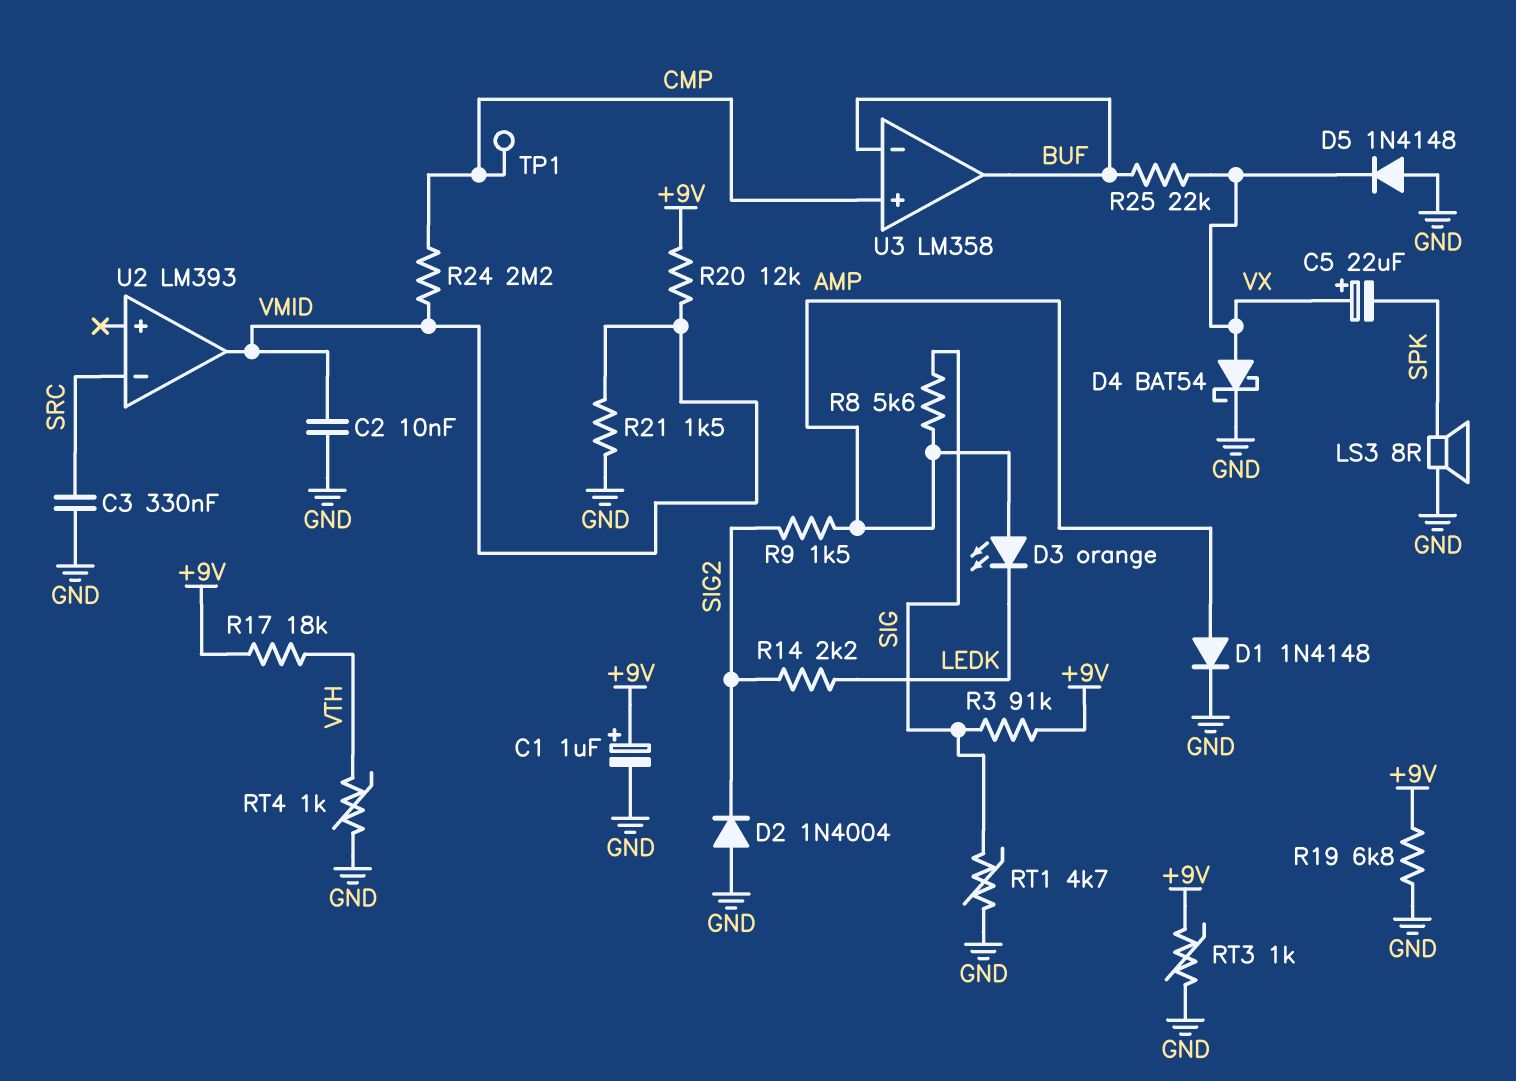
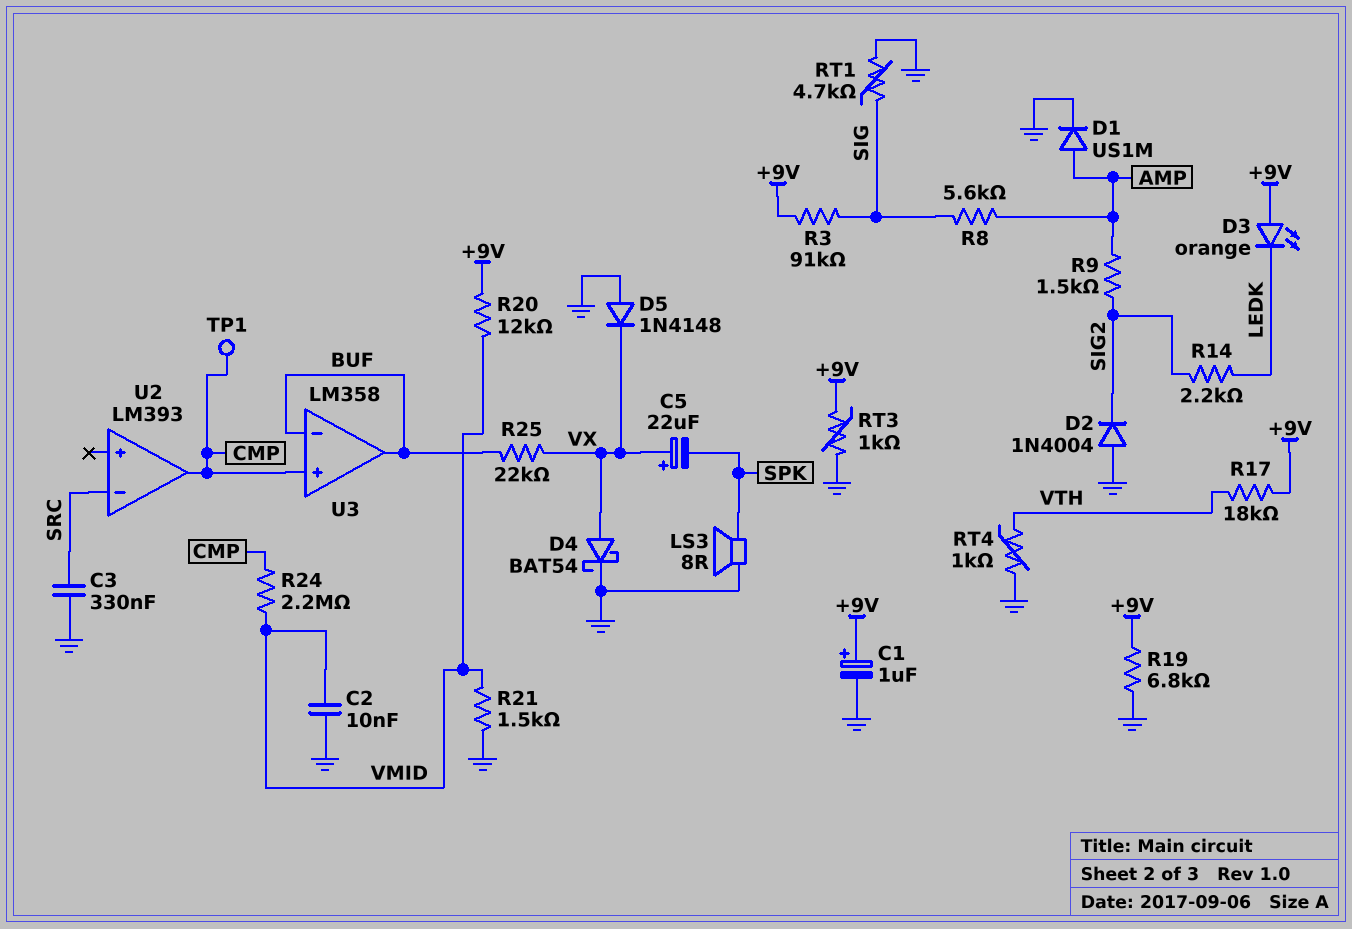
D1: diode 1N4148 (A AMP, K GND) -> diode US1M (A AMP, K GND)
D3: LED orange (A AMP, K LEDK) -> LED orange (A +9V, K LEDK)
U2 pin out: VMID -> CMP

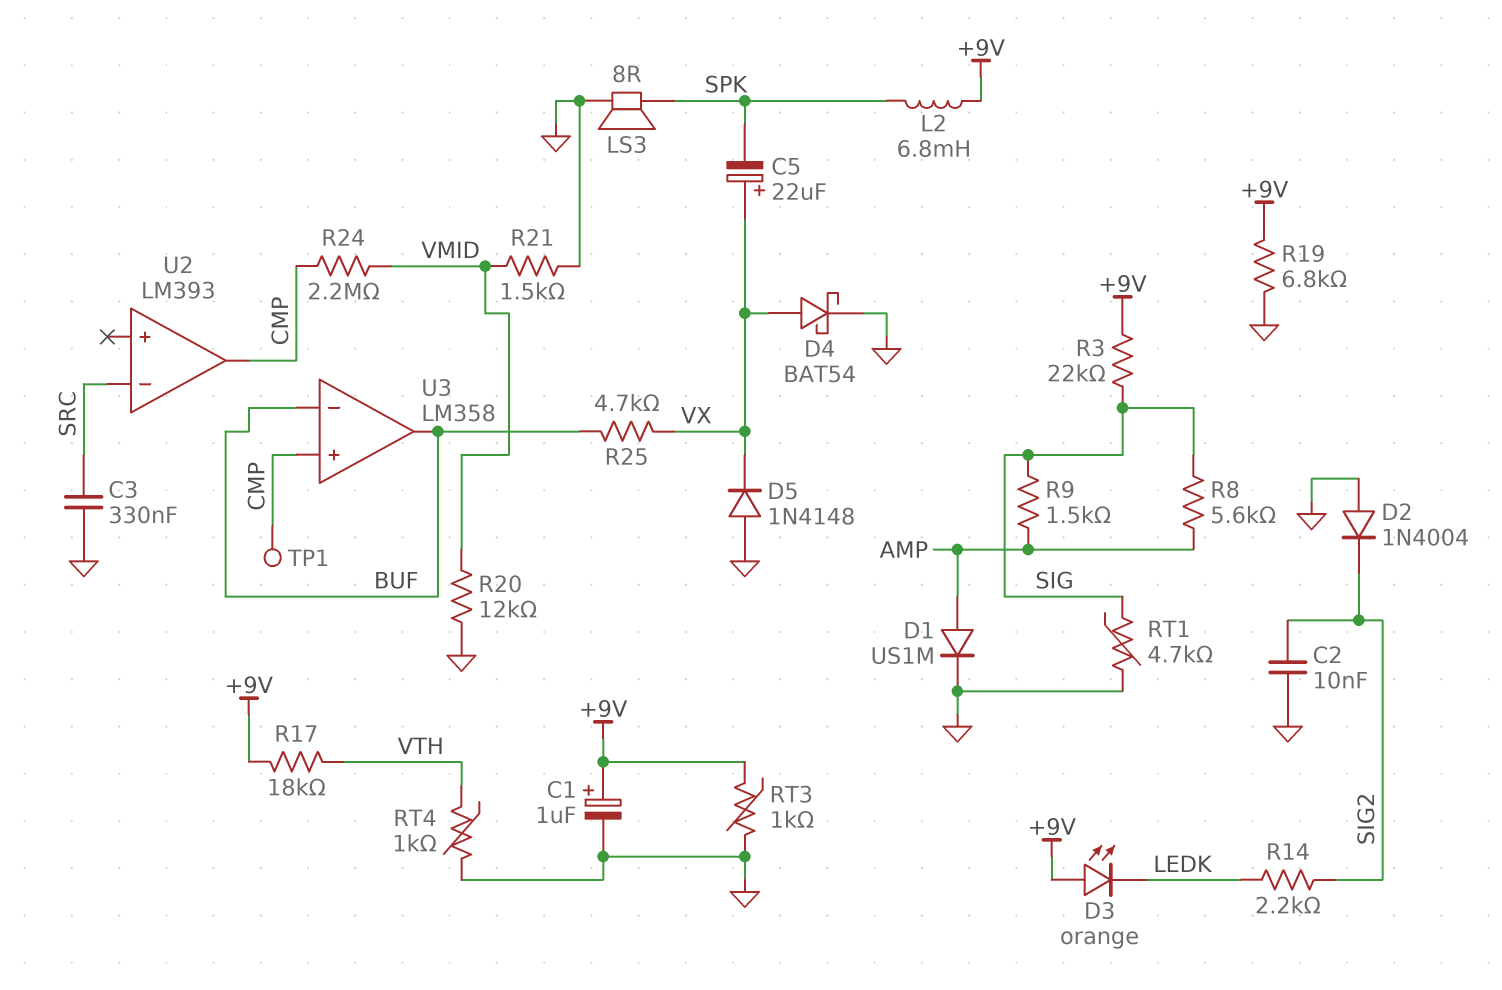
C2: 10nF (GND, VMID) -> 10nF (GND, SIG2)
L2: none -> 6.8mH (+9V, SPK)
R3: 91k (+9V, SIG) -> 22k (+9V, SIG)
R9: 1.5k (AMP, SIG2) -> 1.5k (AMP, SIG)
R20: 12k (+9V, VMID) -> 12k (GND, VMID)
R25: 22k (BUF, VX) -> 4.7k (BUF, VX)

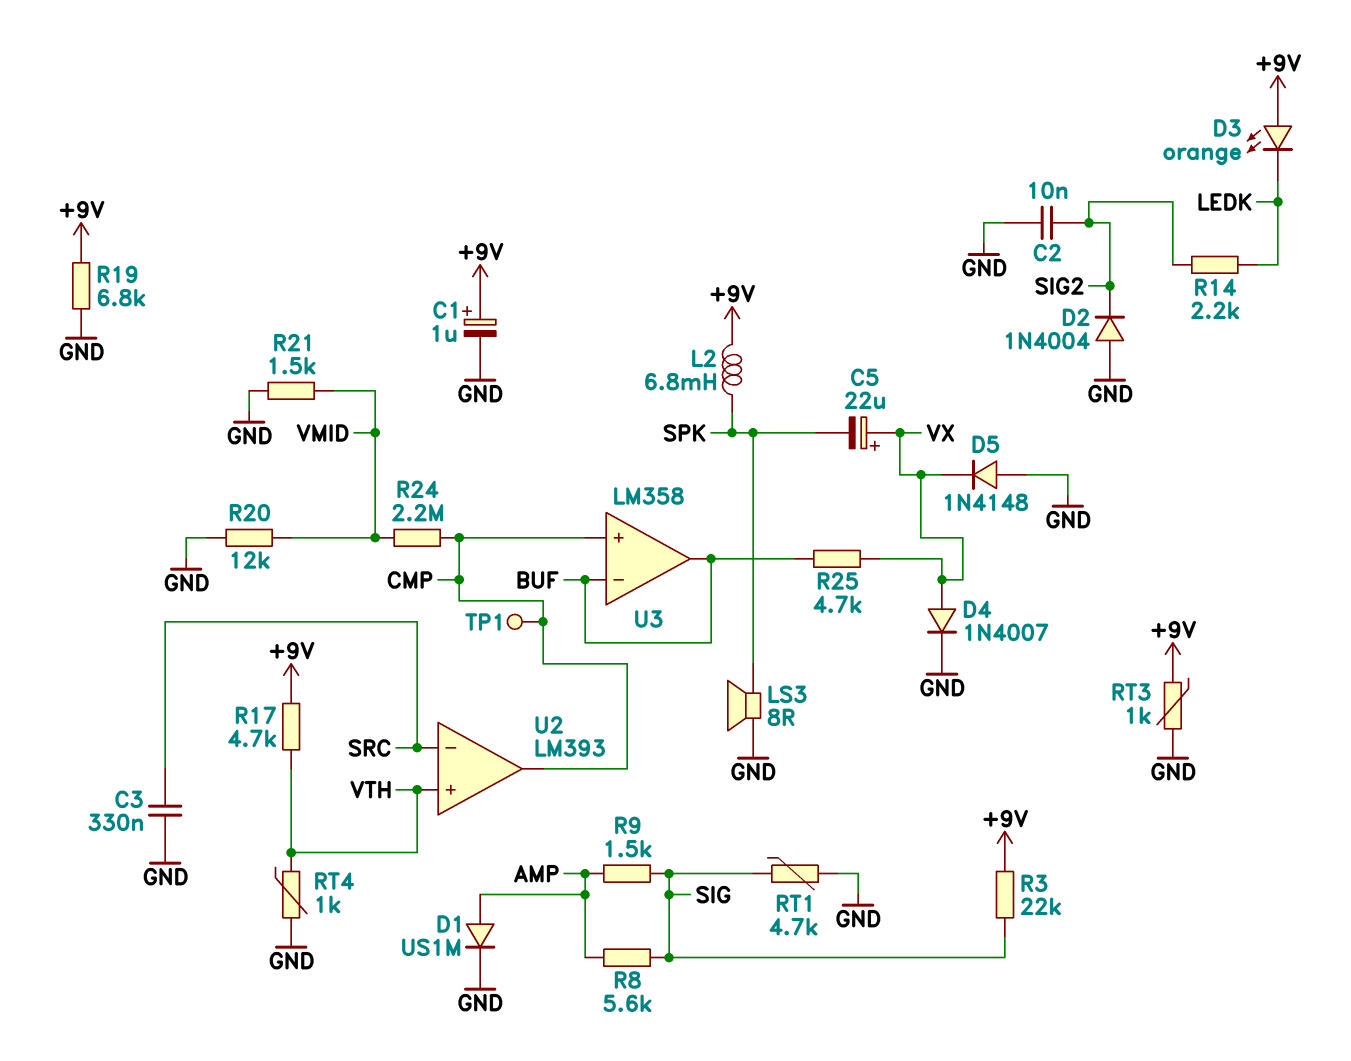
D4: schottky BAT54 (A VX, K GND) -> diode 1N4007 (A VX, K GND)
R17: 18k (+9V, VTH) -> 4.7k (+9V, VTH)
U2 pin in+: none -> VTH

